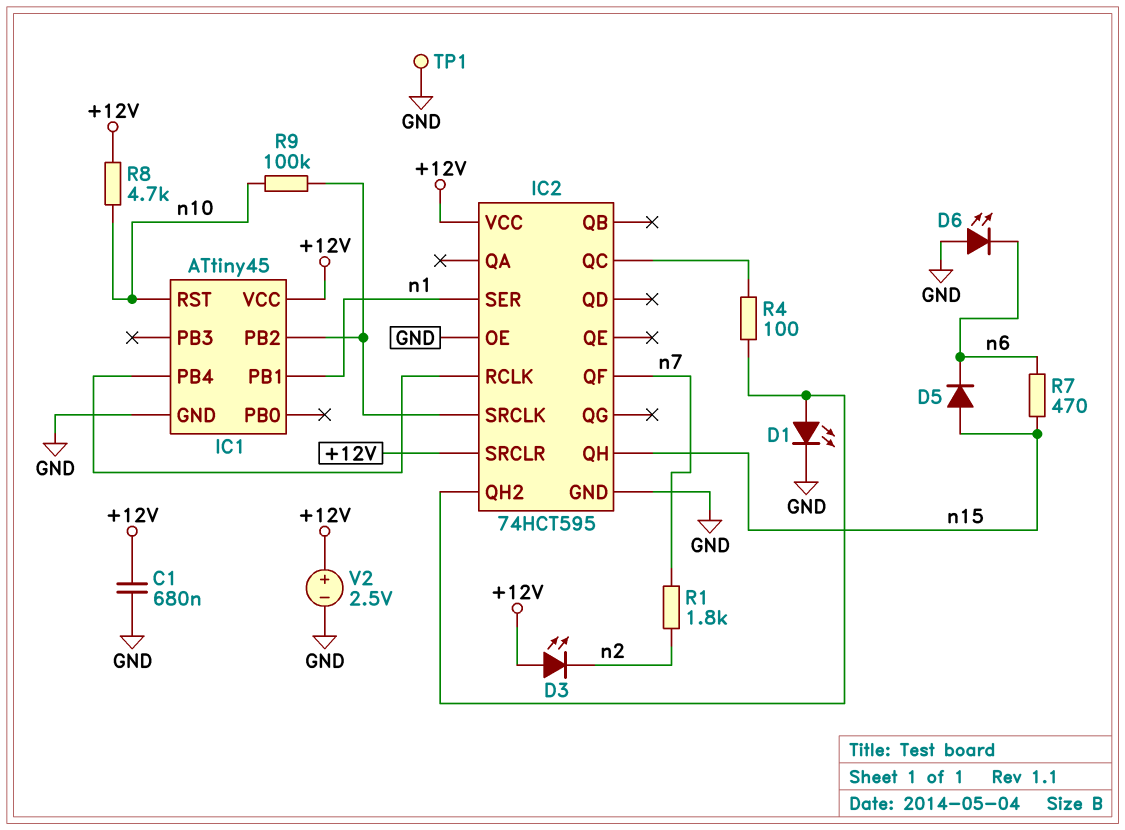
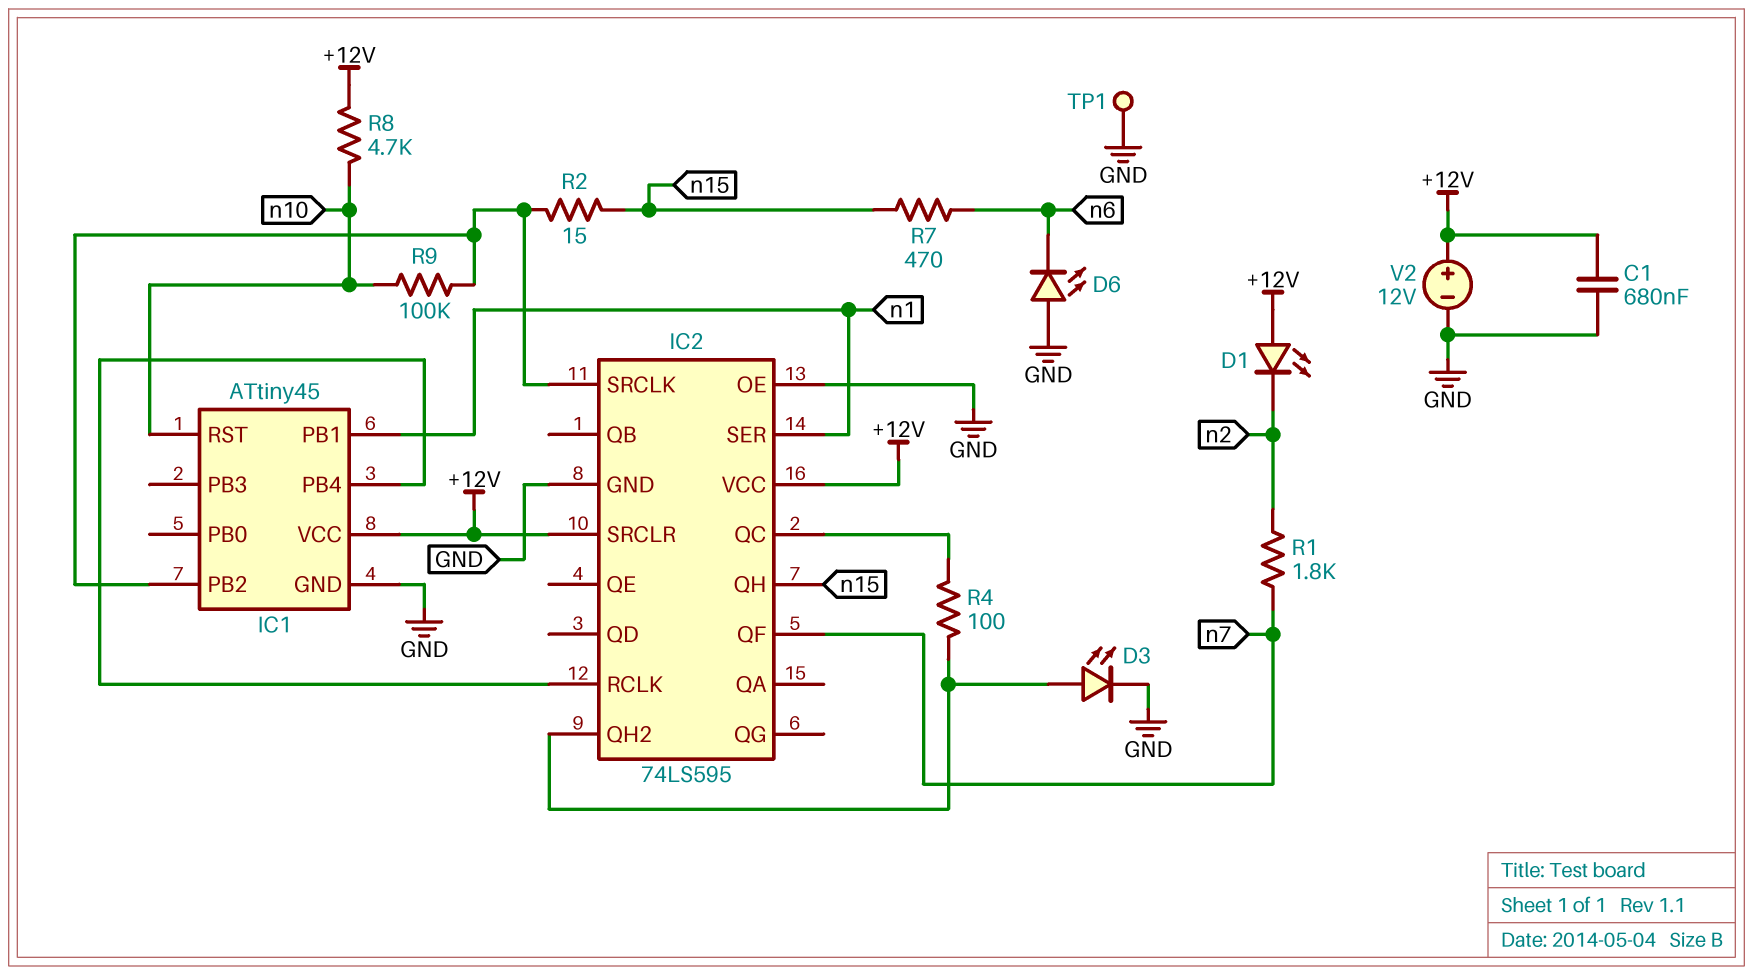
D1: LED (A IC2/QH2, K GND) -> LED (A +12V, K n2)
D3: LED (A +12V, K n2) -> LED (A IC2/QH2, K GND)
D5: diode (A n15, K n6) -> none
IC2: 74HCT595 -> 74LS595
R2: none -> 15 (IC1/PB2, n15)
V2: 2.5V (plus +12V, minus GND) -> 12V (plus +12V, minus GND)

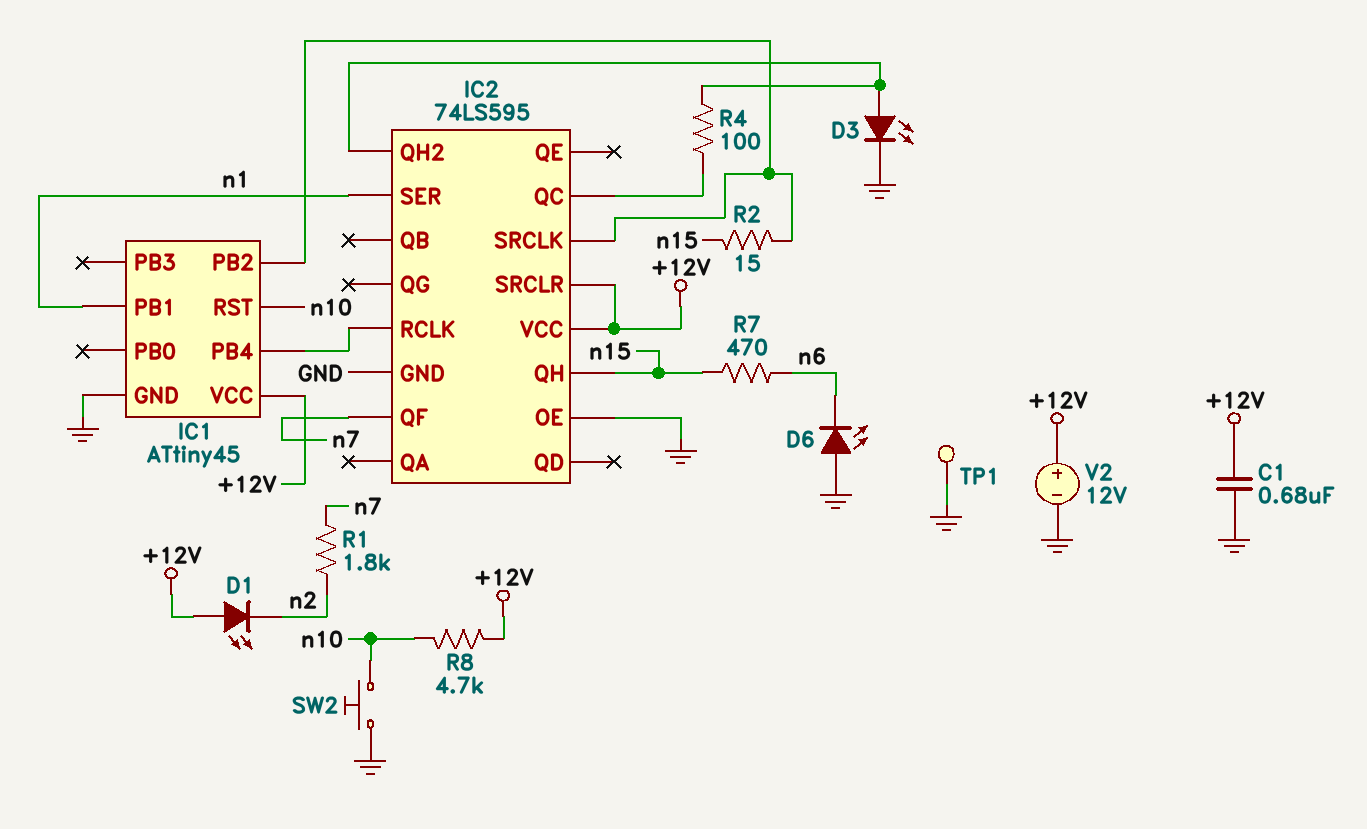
R9: 100k (IC1/PB2, n10) -> none
SW2: none -> button (GND, n10)

